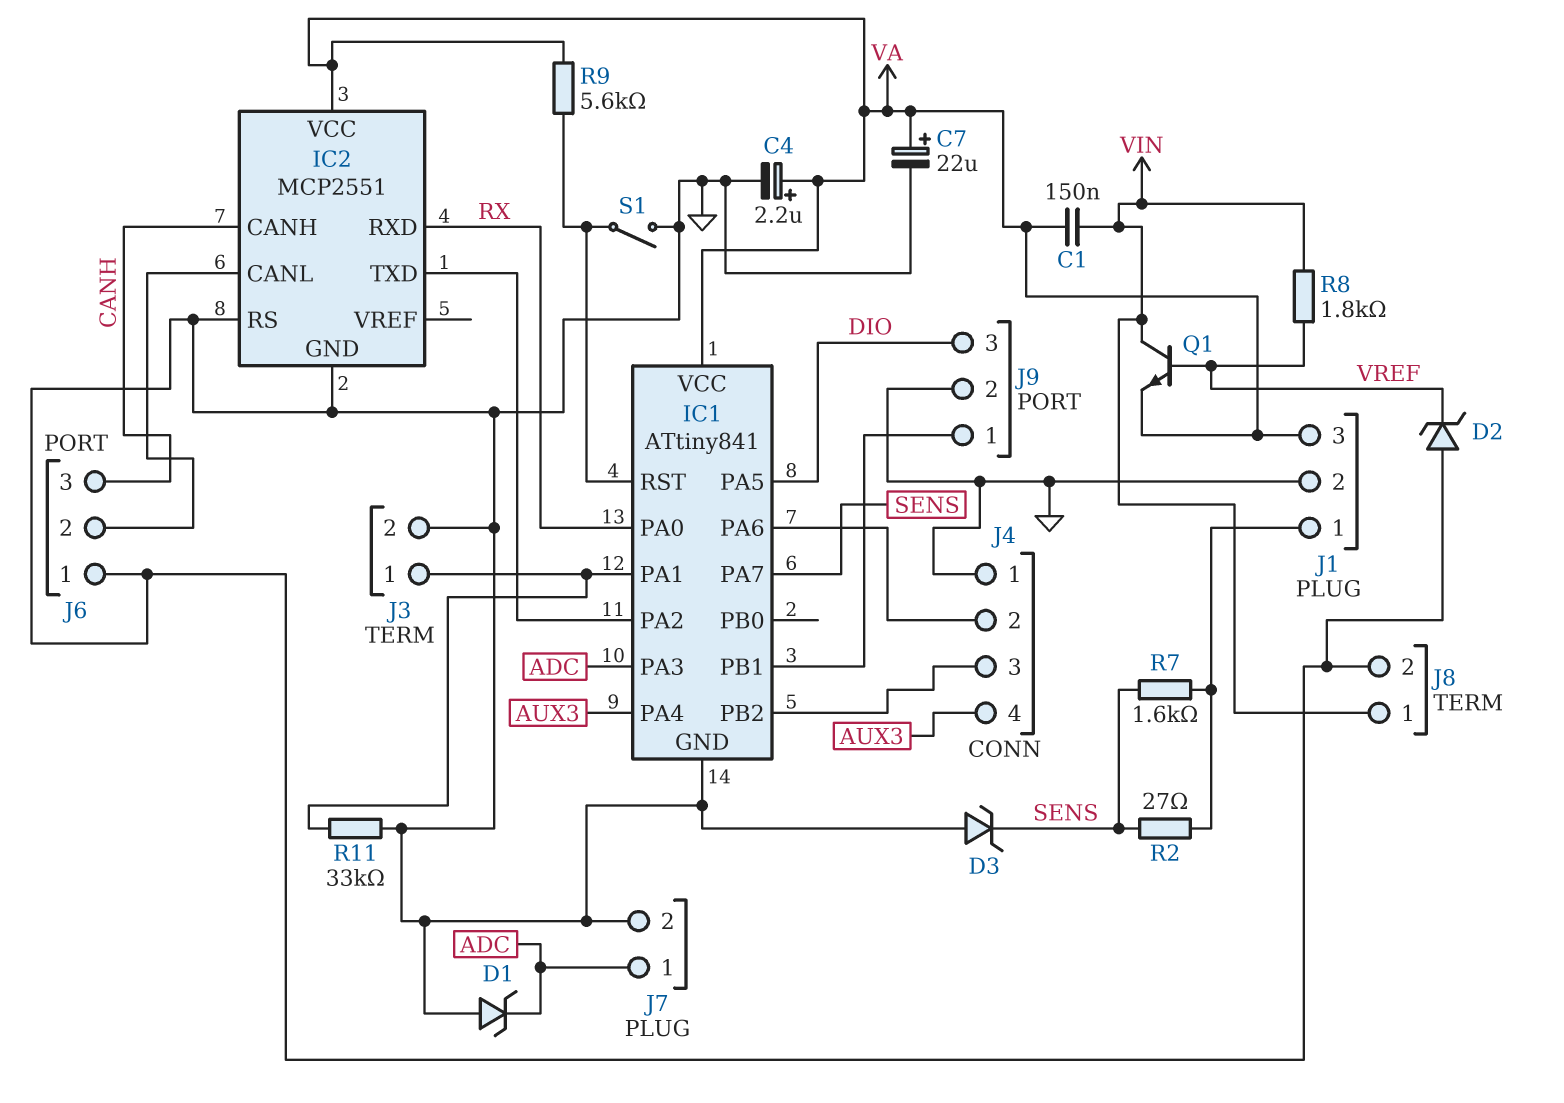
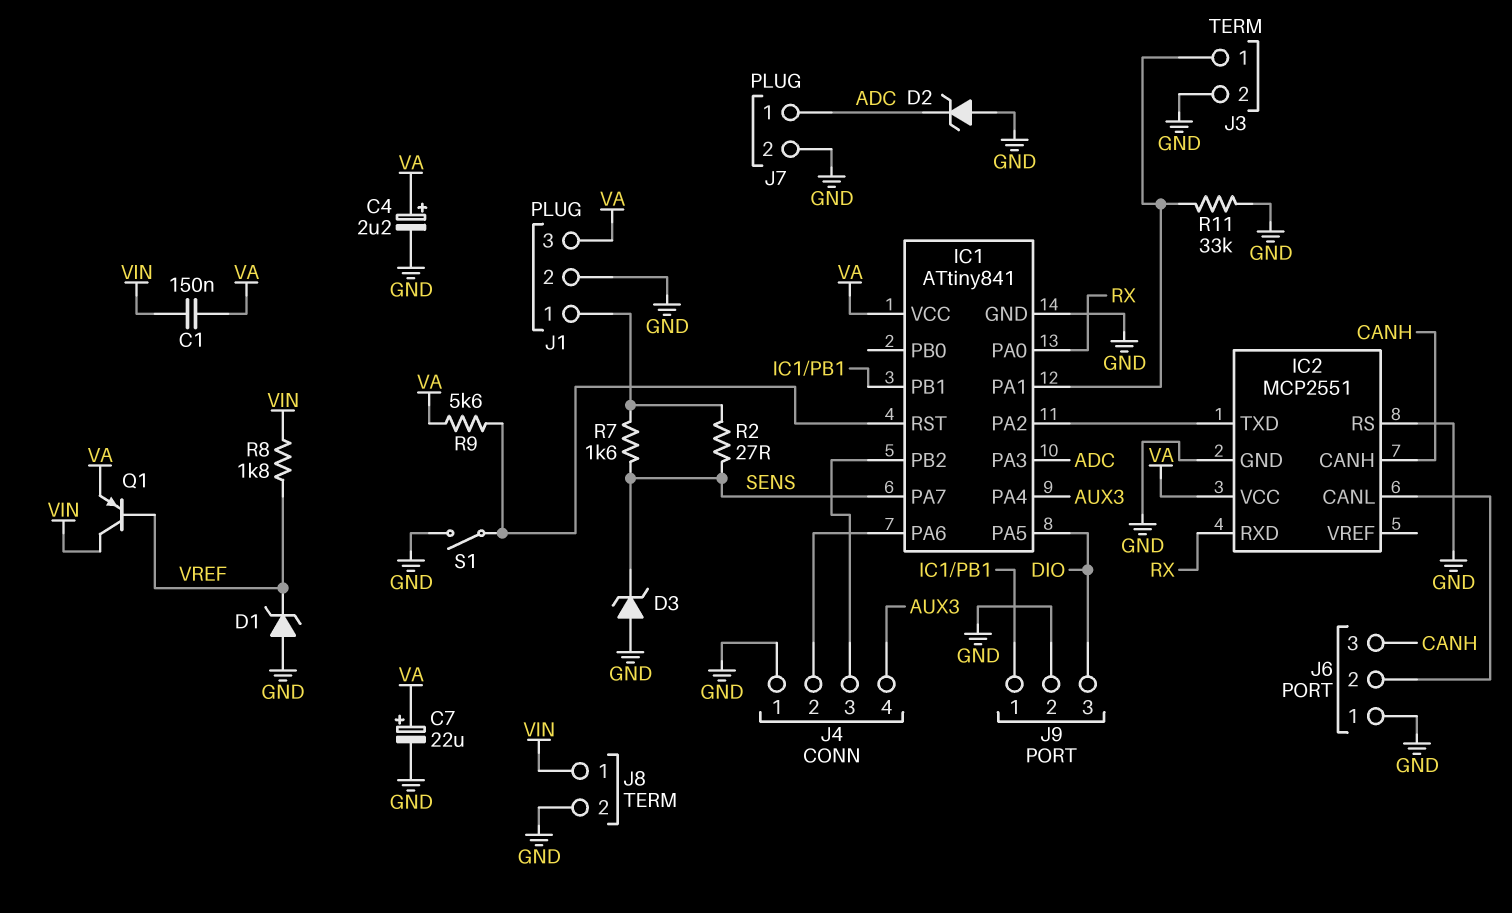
D1: zener (A GND, K ADC) -> zener (A GND, K VREF)
D2: zener (A GND, K VREF) -> zener (A GND, K ADC)
Q1: NPN (B VREF, C VIN, E VA) -> PNP (B VREF, C VIN, E VA)

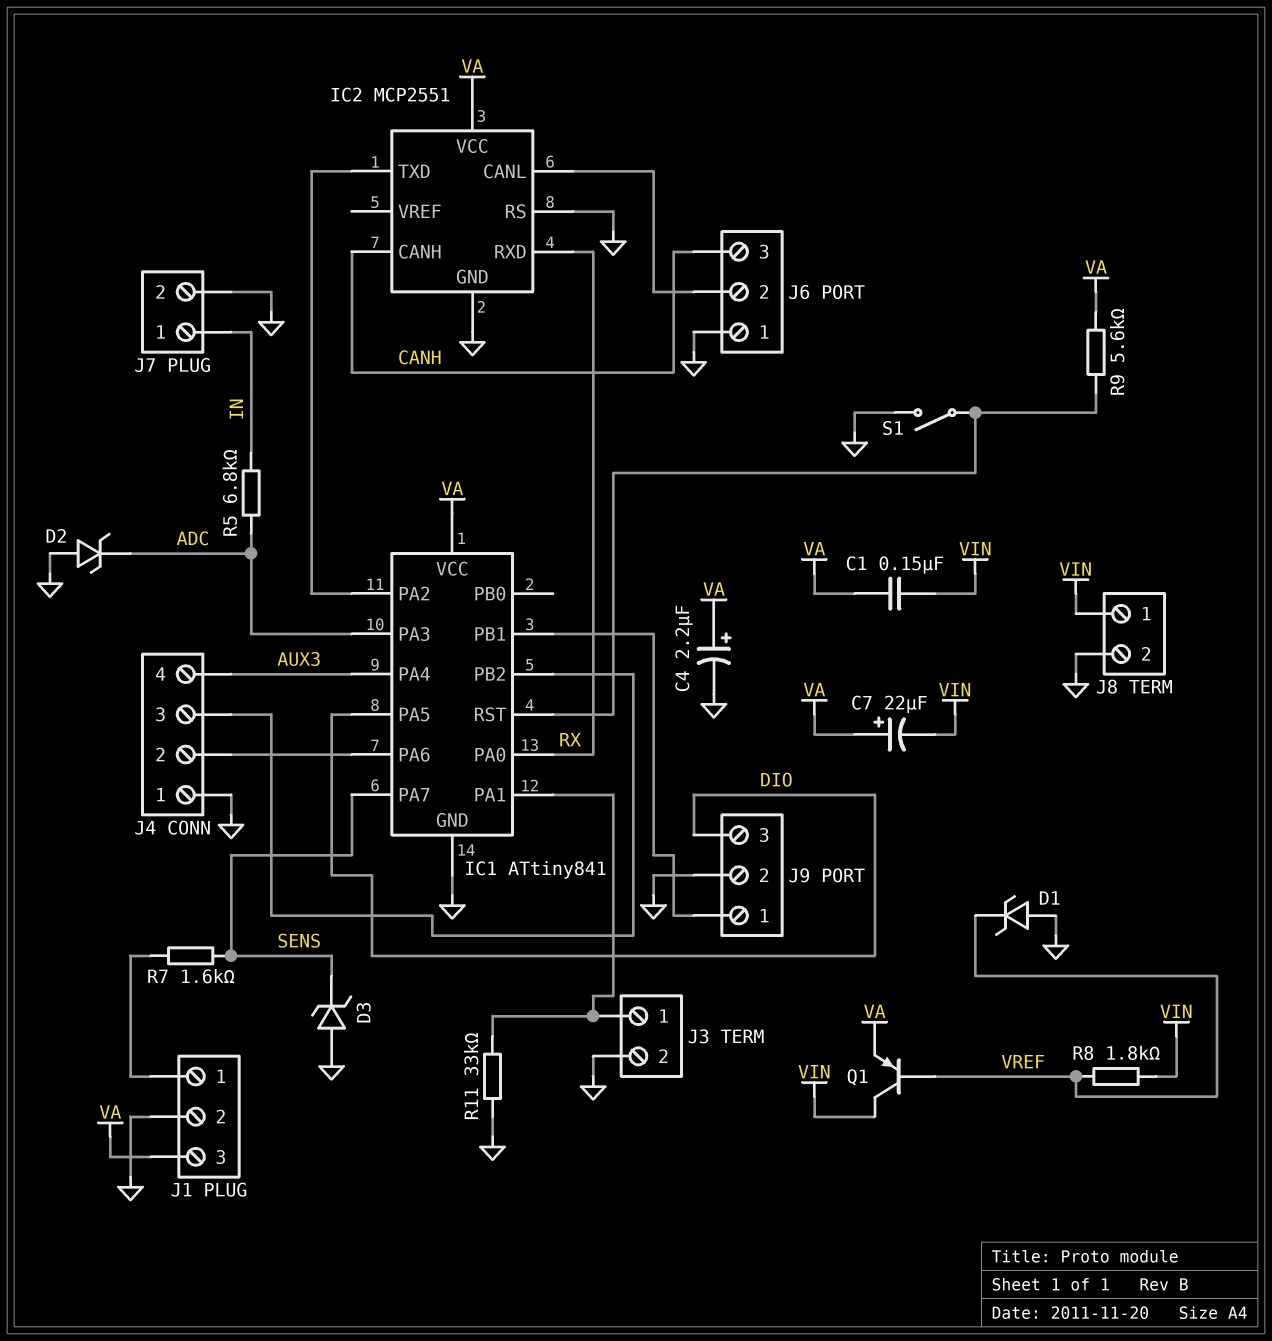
C7: 22uF (plus VA, minus GND) -> 22uF (plus VA, minus VIN)
J7 pin 1: ADC -> IN
R2: 27 (J1/1, SENS) -> none
R5: none -> 6.8k (ADC, IN)

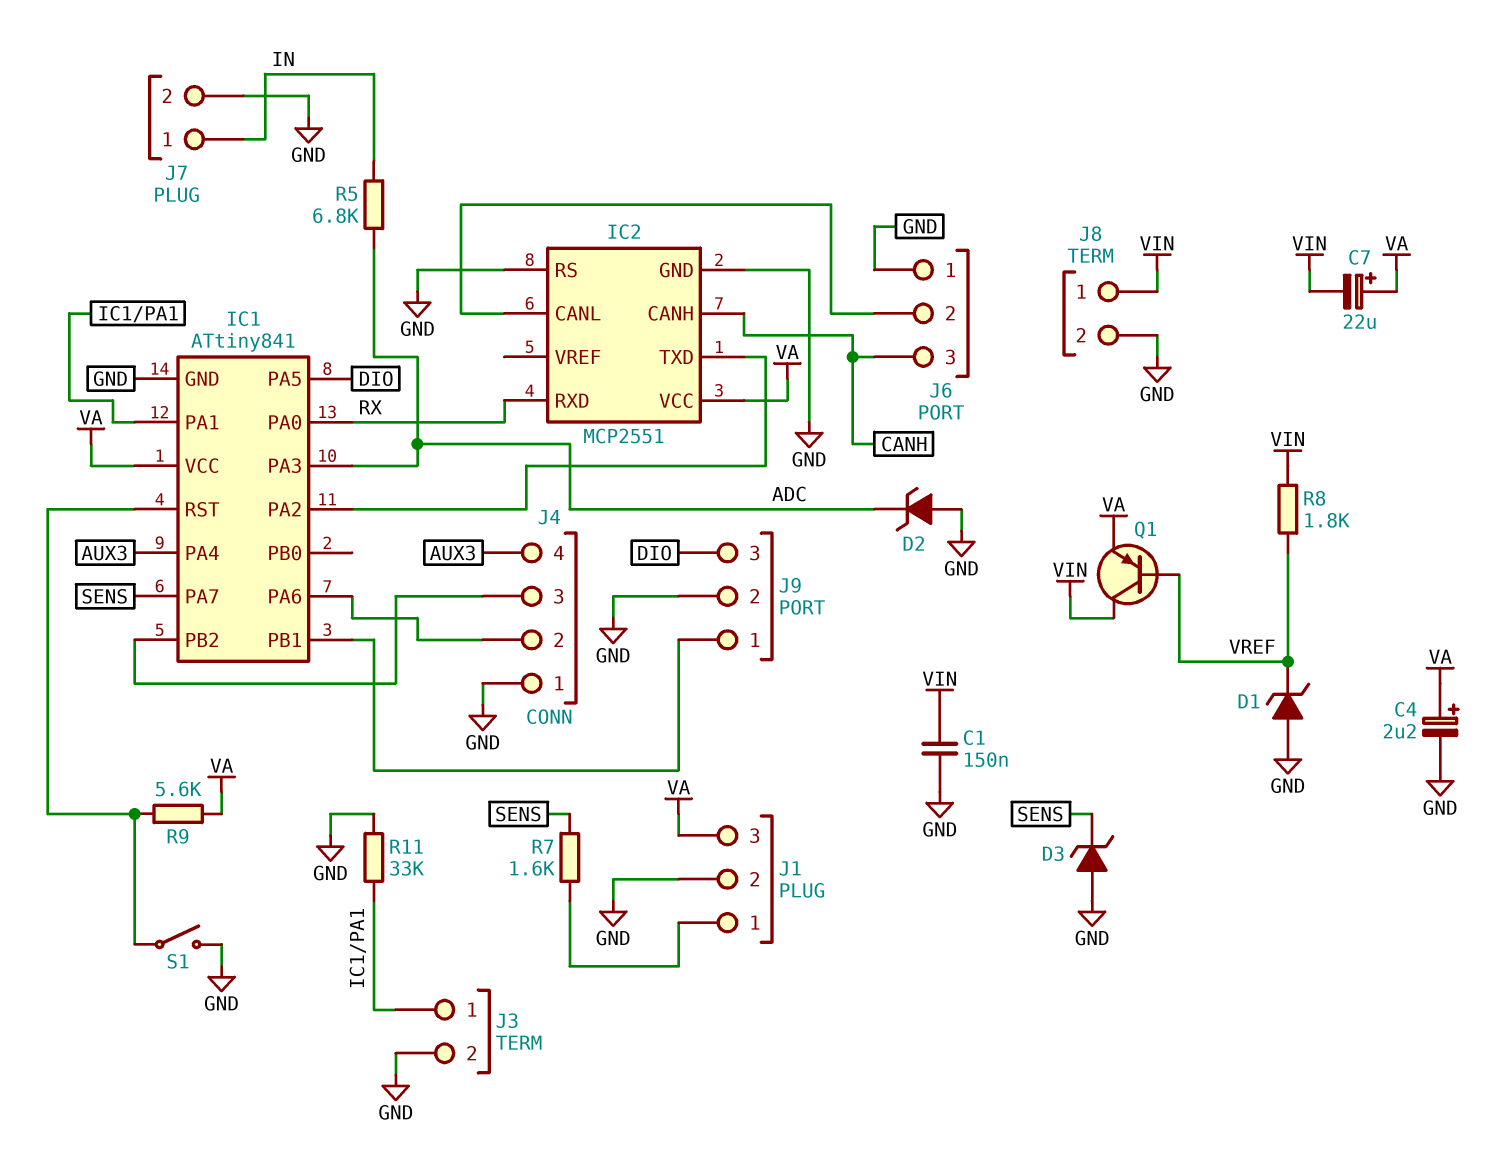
C1: 150nF (VA, VIN) -> 150nF (GND, VIN)

